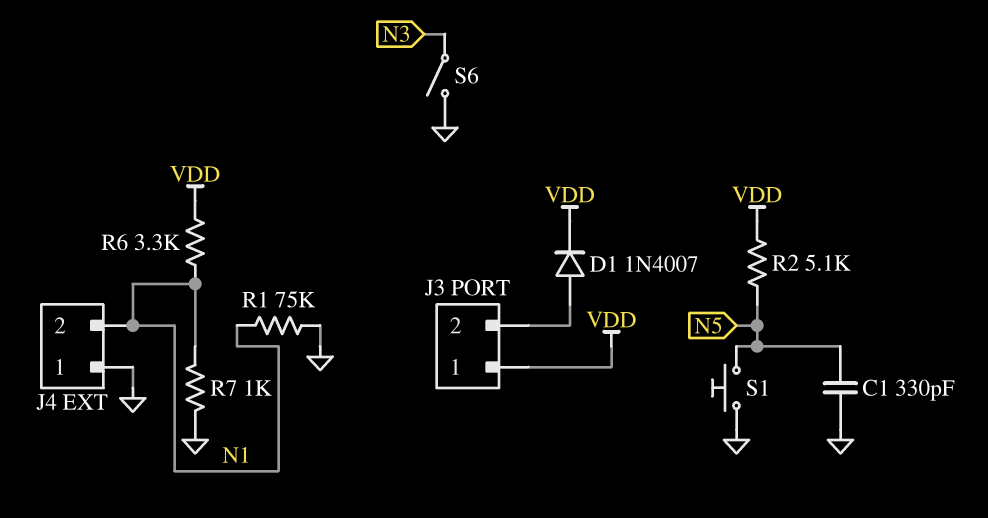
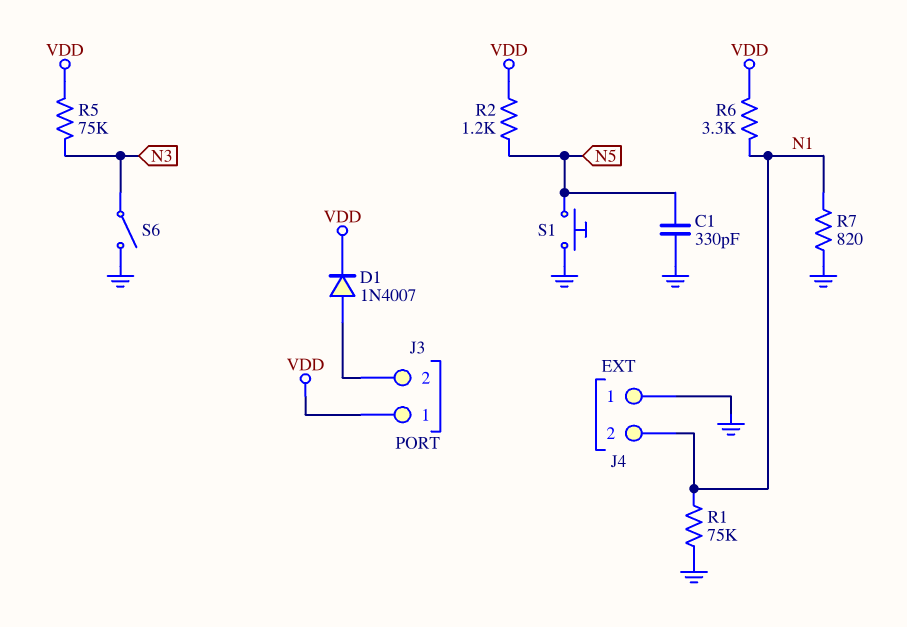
R2: 5.1k (N5, VDD) -> 1.2k (N5, VDD)
R5: none -> 75k (N3, VDD)
R7: 1k (GND, N1) -> 820 (GND, N1)

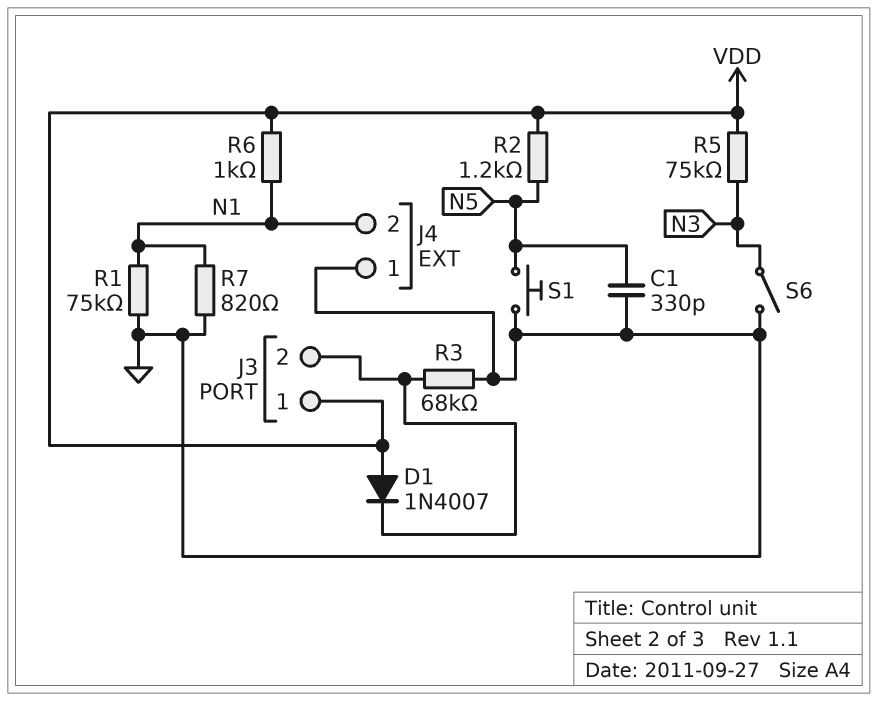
D1: diode 1N4007 (A J3/2, K VDD) -> diode 1N4007 (A VDD, K J3/2)
R3: none -> 68k (GND, J3/2)
R6: 3.3k (N1, VDD) -> 1k (N1, VDD)

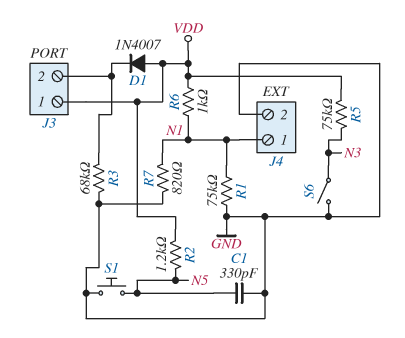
J4 pin 1: GND -> N1
J4 pin 2: N1 -> GND

